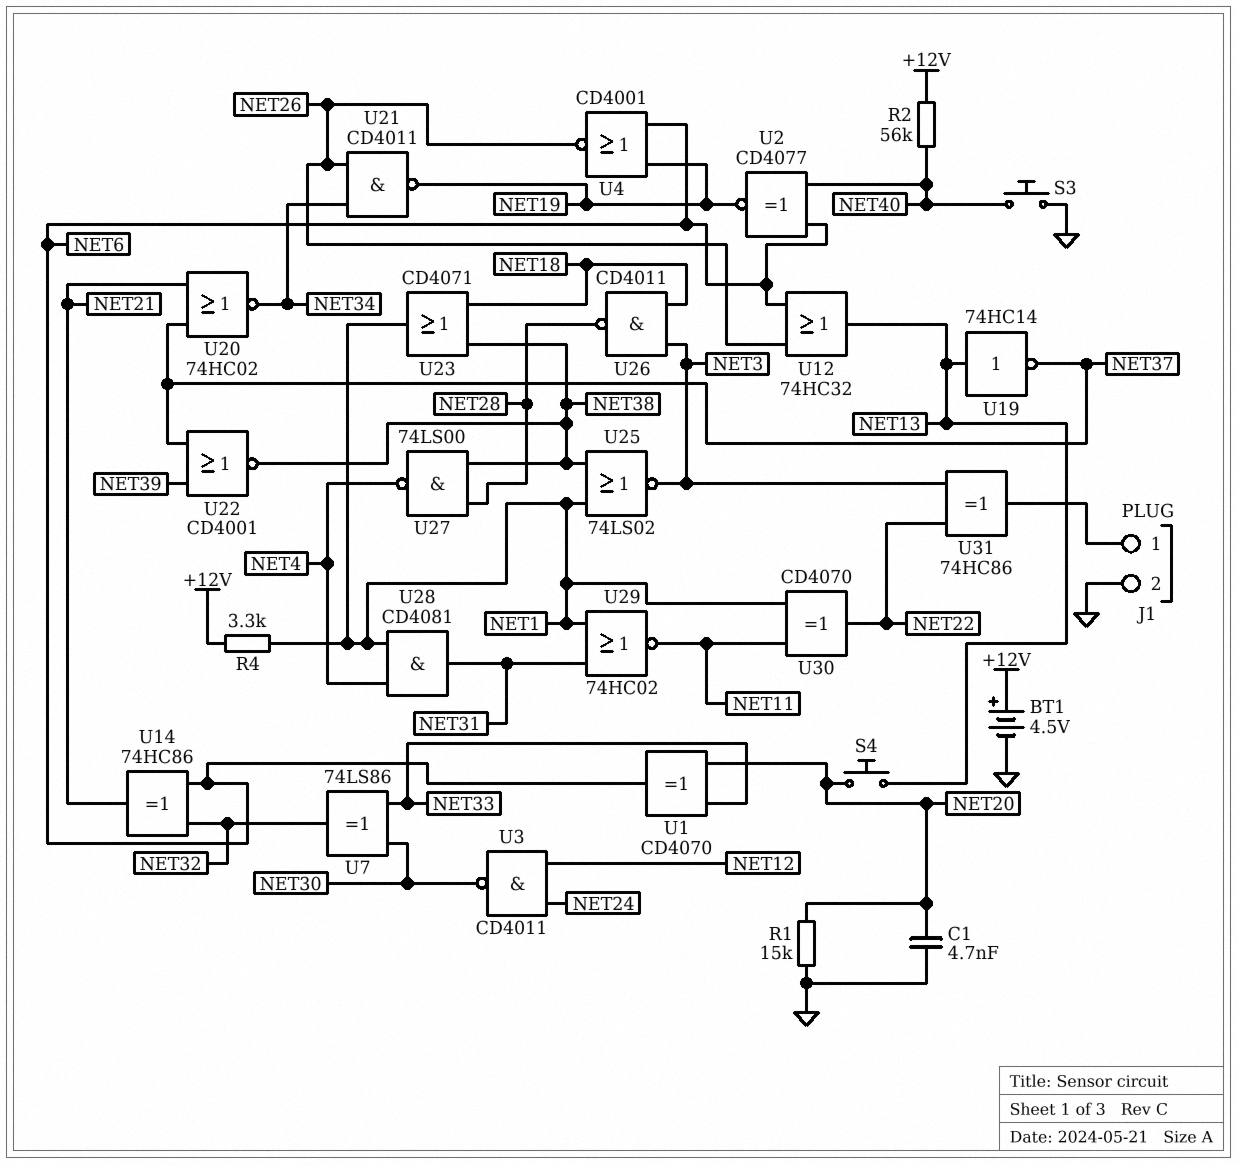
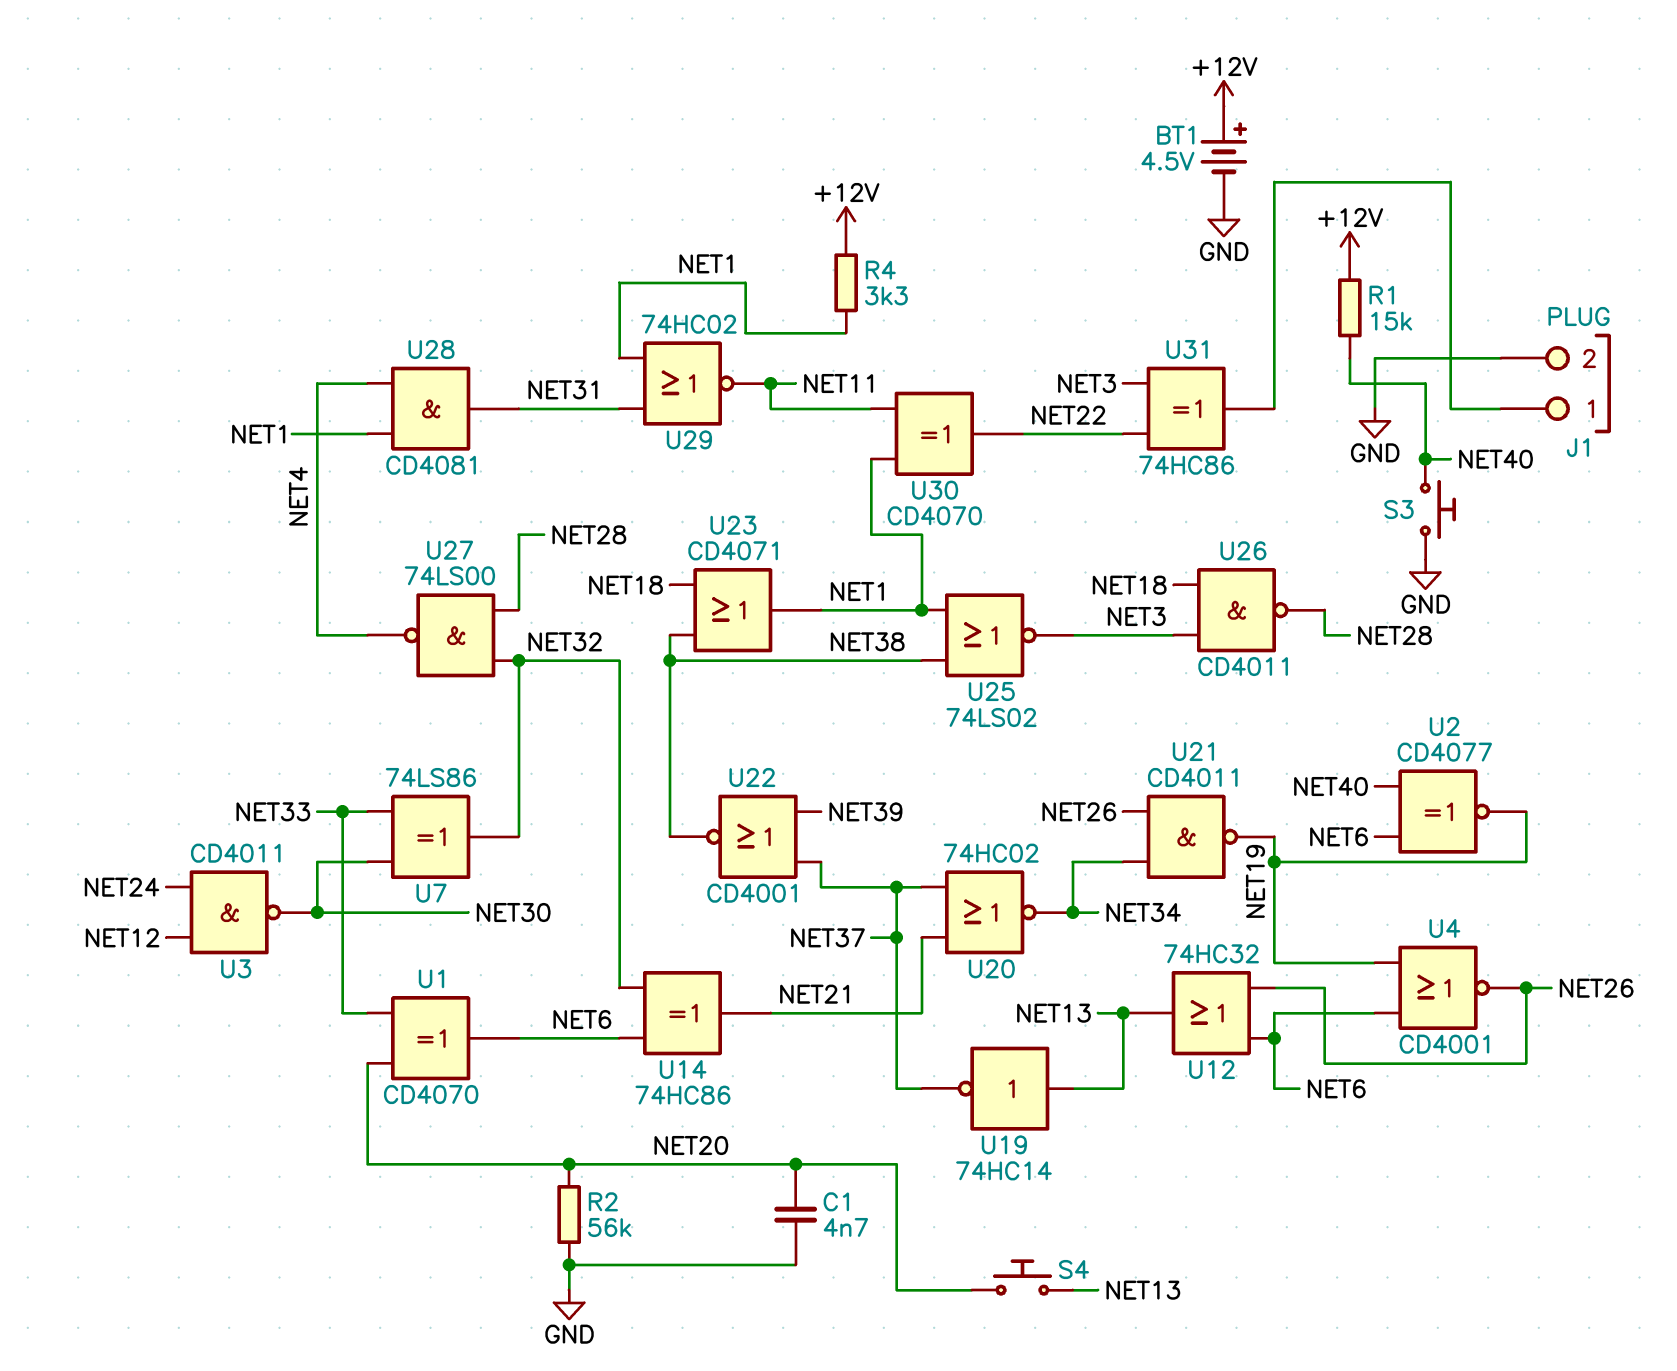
R1: 15k (GND, NET20) -> 15k (+12V, NET40)
R2: 56k (+12V, NET40) -> 56k (GND, NET20)
U27: NAND 74LS00 (in NET28, in NET38, out NET4) -> NAND 74LS00 (in NET28, in NET32, out NET4)

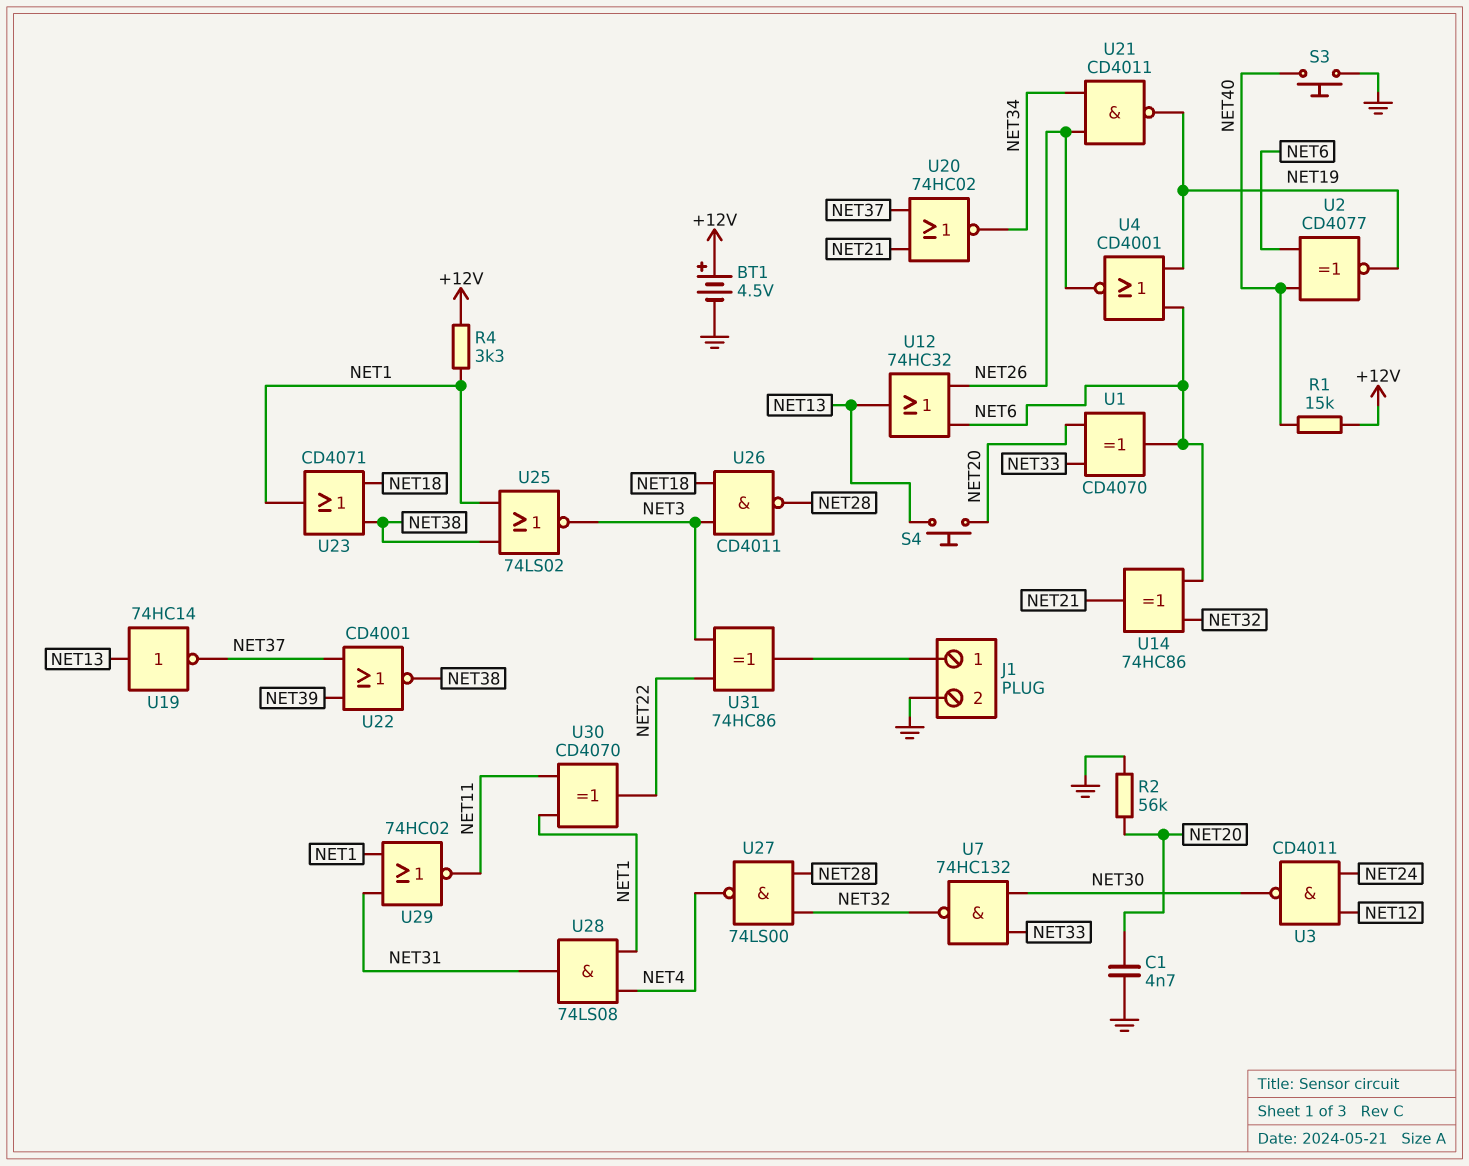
U7: XOR 74LS86 (in NET30, in NET33, out NET32) -> NAND 74HC132 (in NET30, in NET33, out NET32)
U28: AND CD4081 (in NET1, in NET4, out NET31) -> AND 74LS08 (in NET1, in NET4, out NET31)

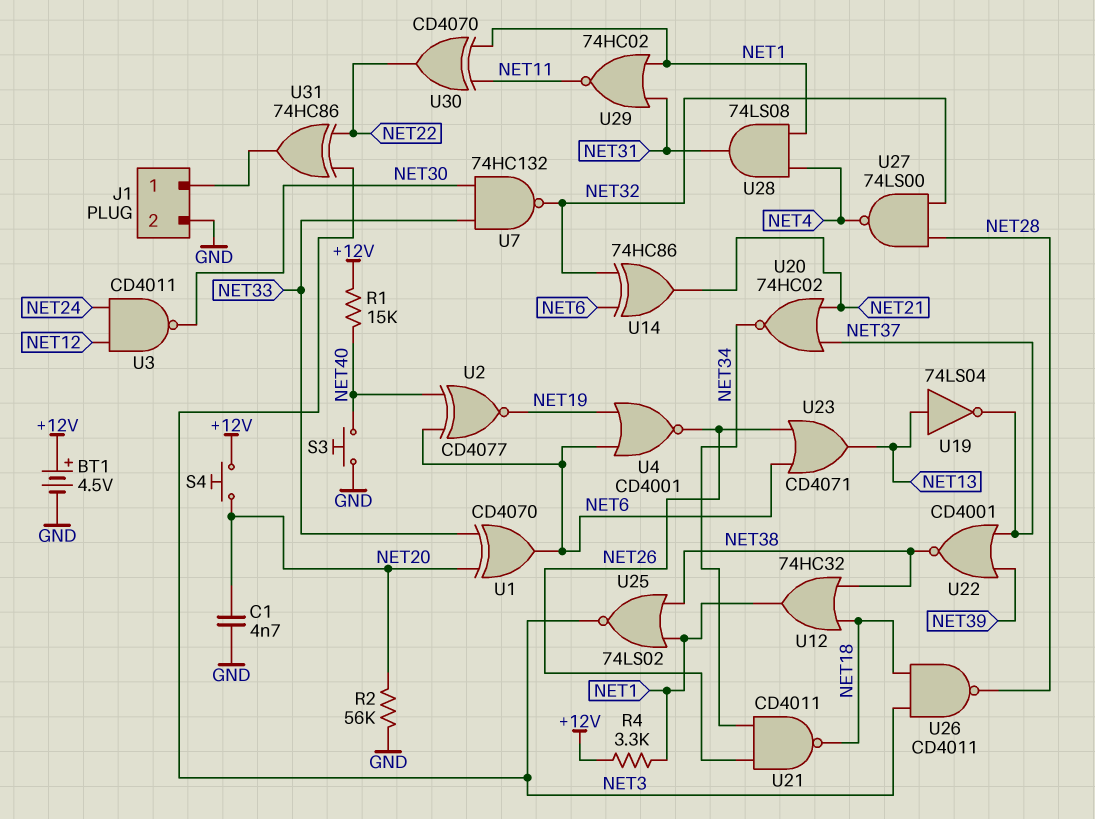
S4: button (NET13, NET20) -> button (+12V, NET20)
U12: OR 74HC32 (in NET6, in NET26, out NET13) -> OR 74HC32 (in NET18, in NET38, out NET1)
U19: NOT 74HC14 (in NET13, out NET37) -> NOT 74LS04 (in NET13, out NET37)
U21: NAND CD4011 (in NET26, in NET34, out NET19) -> NAND CD4011 (in NET26, in NET34, out NET18)
U23: OR CD4071 (in NET18, in NET38, out NET1) -> OR CD4071 (in NET6, in NET26, out NET13)

